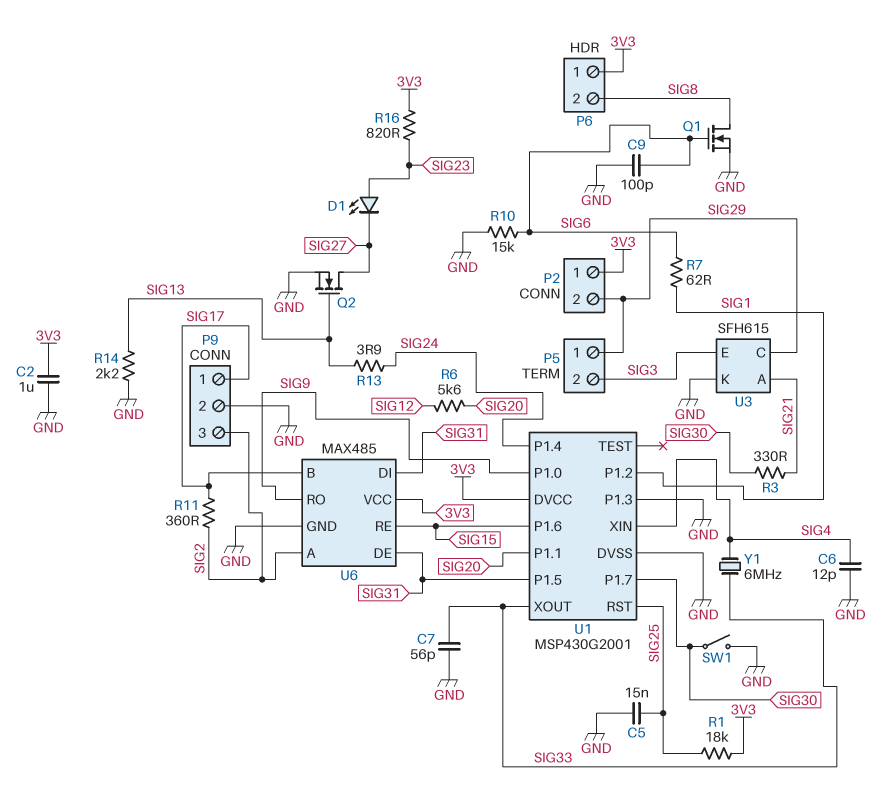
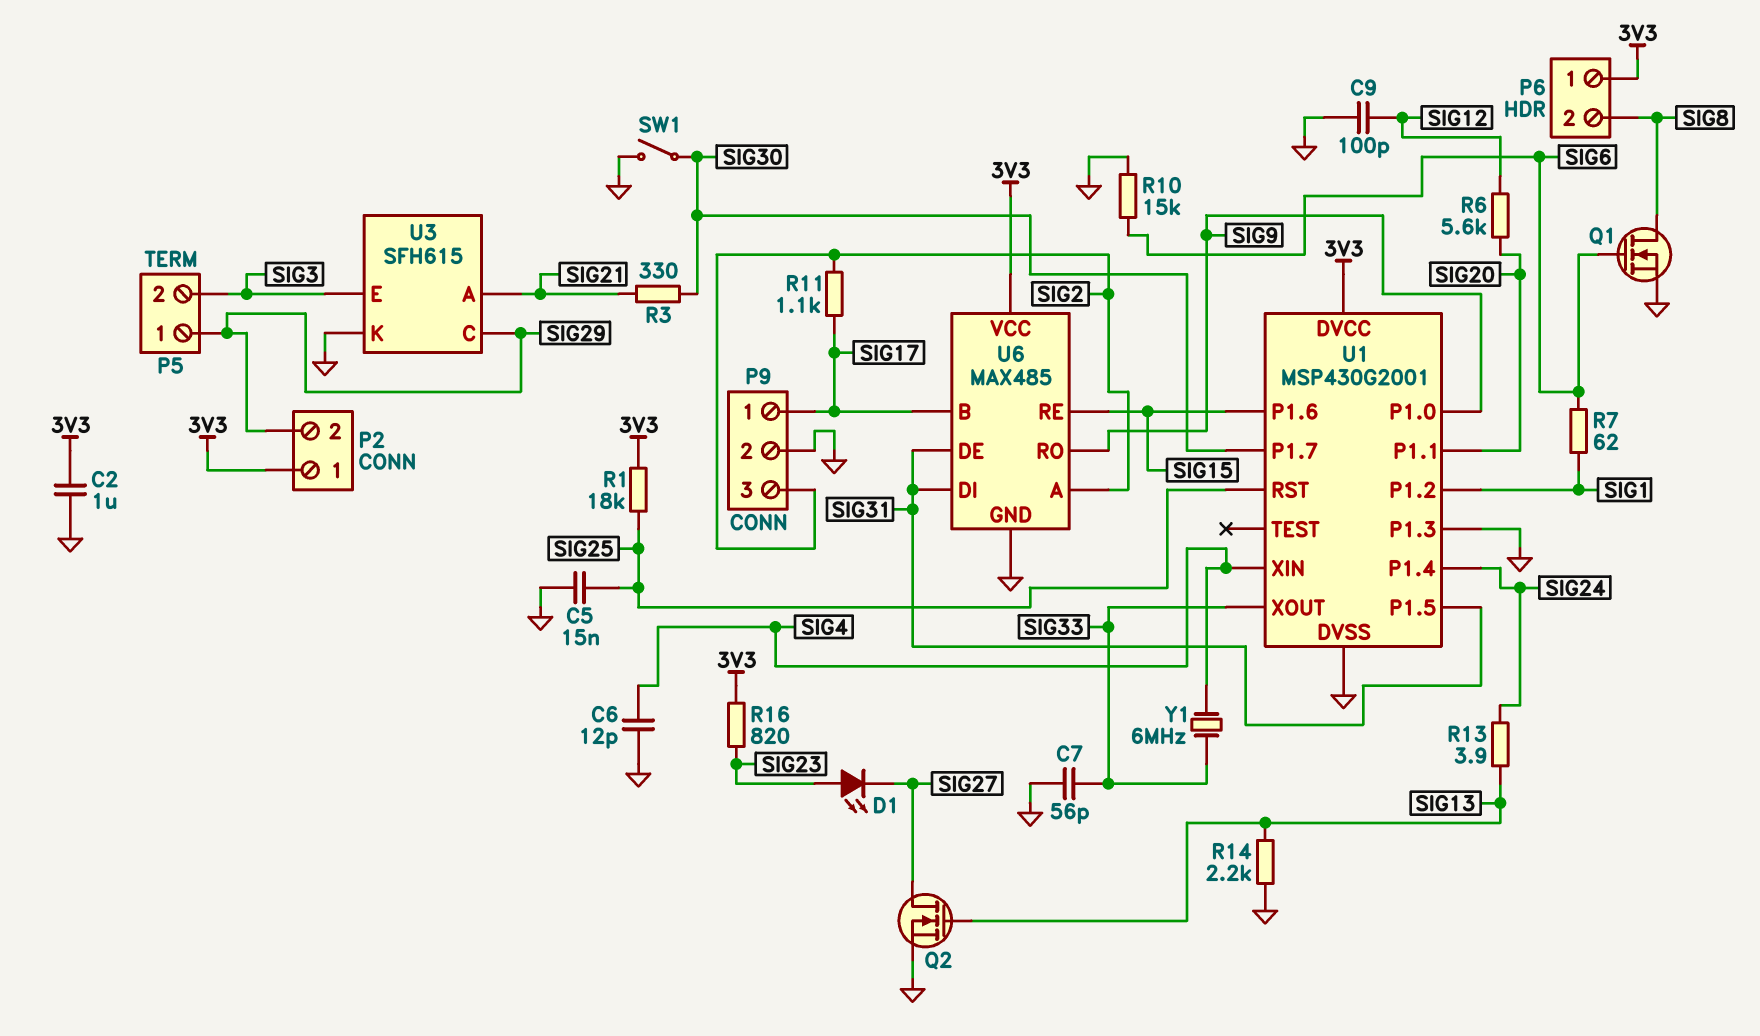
C9: 100pF (GND, SIG6) -> 100pF (GND, SIG12)
R11: 360 (SIG2, SIG17) -> 1.1k (SIG2, SIG17)

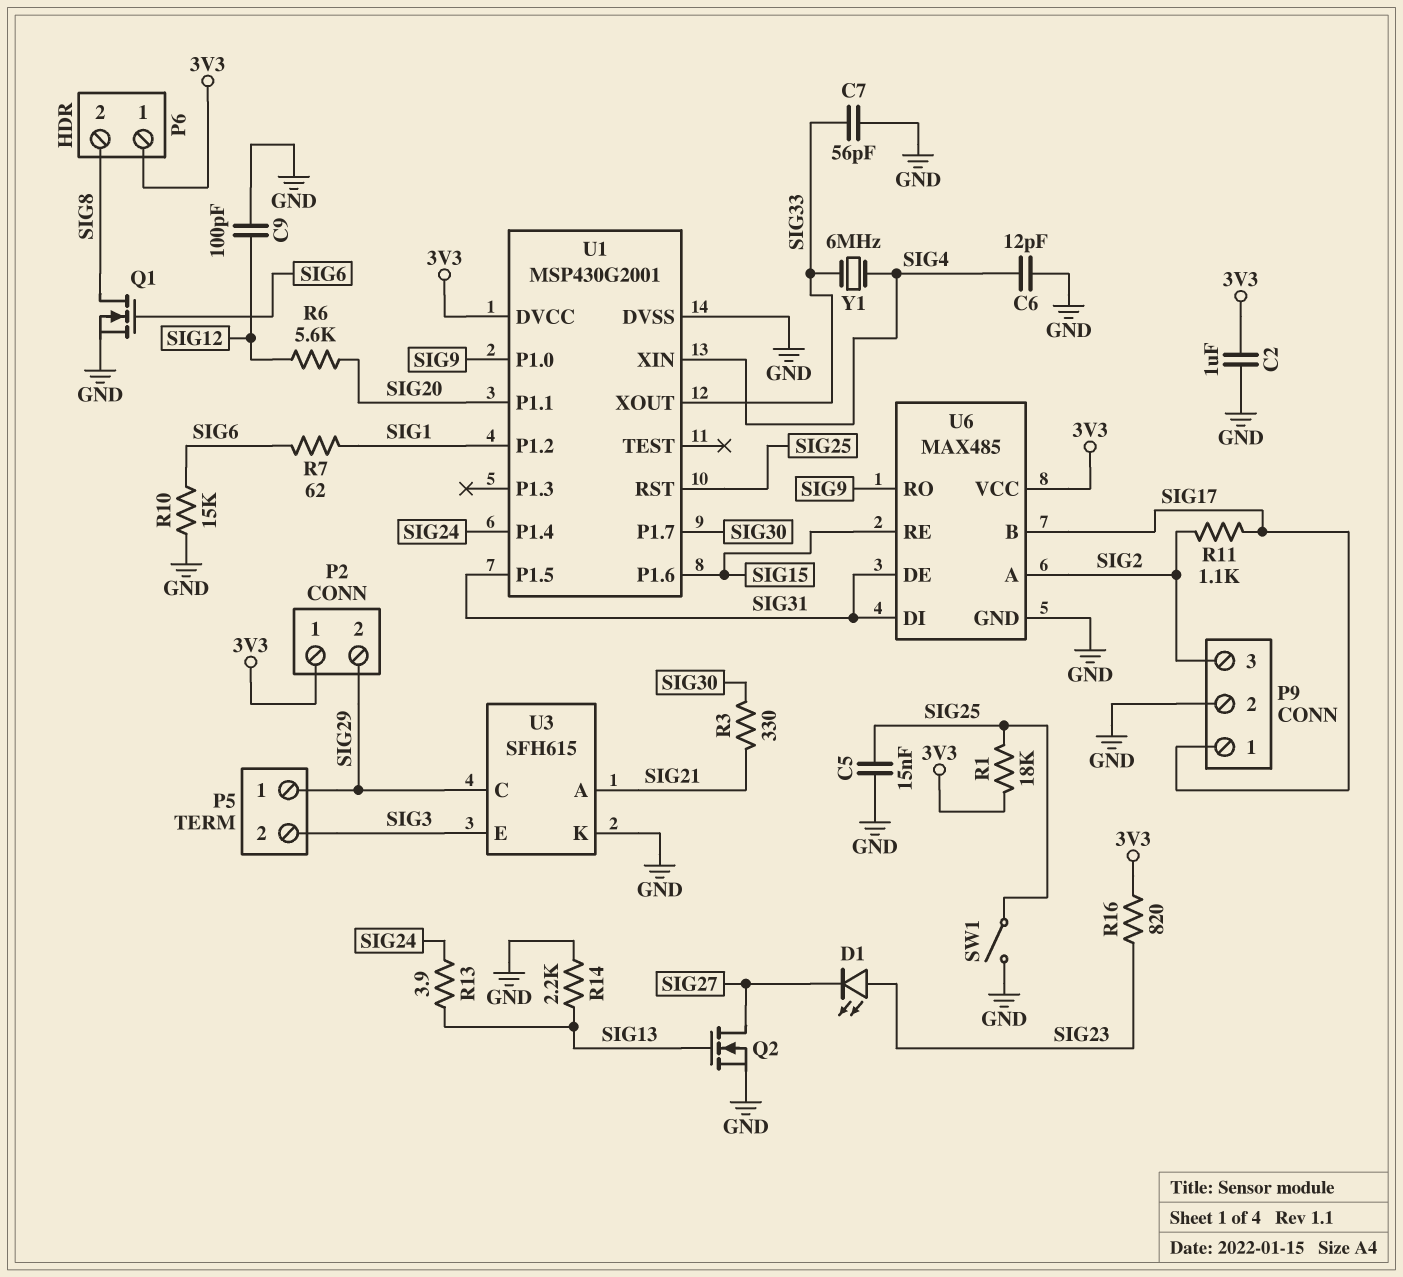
SW1: switch (GND, SIG30) -> switch (GND, SIG25)
U1 pin P1.3: GND -> none

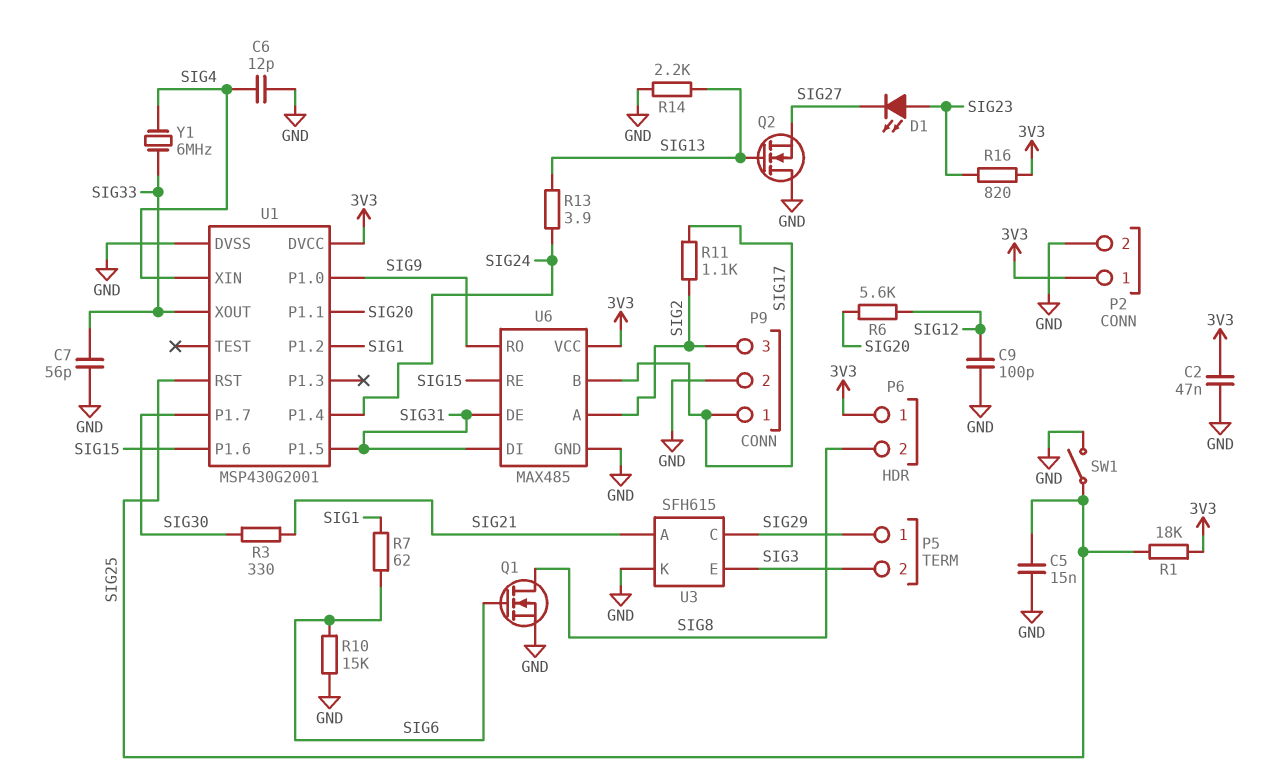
C2: 1uF (3V3, GND) -> 47nF (3V3, GND)
P2 pin 2: SIG29 -> GND
Q2: NMOS (G SIG13, D SIG27, S GND) -> NMOS (G SIG13, D GND, S SIG27)

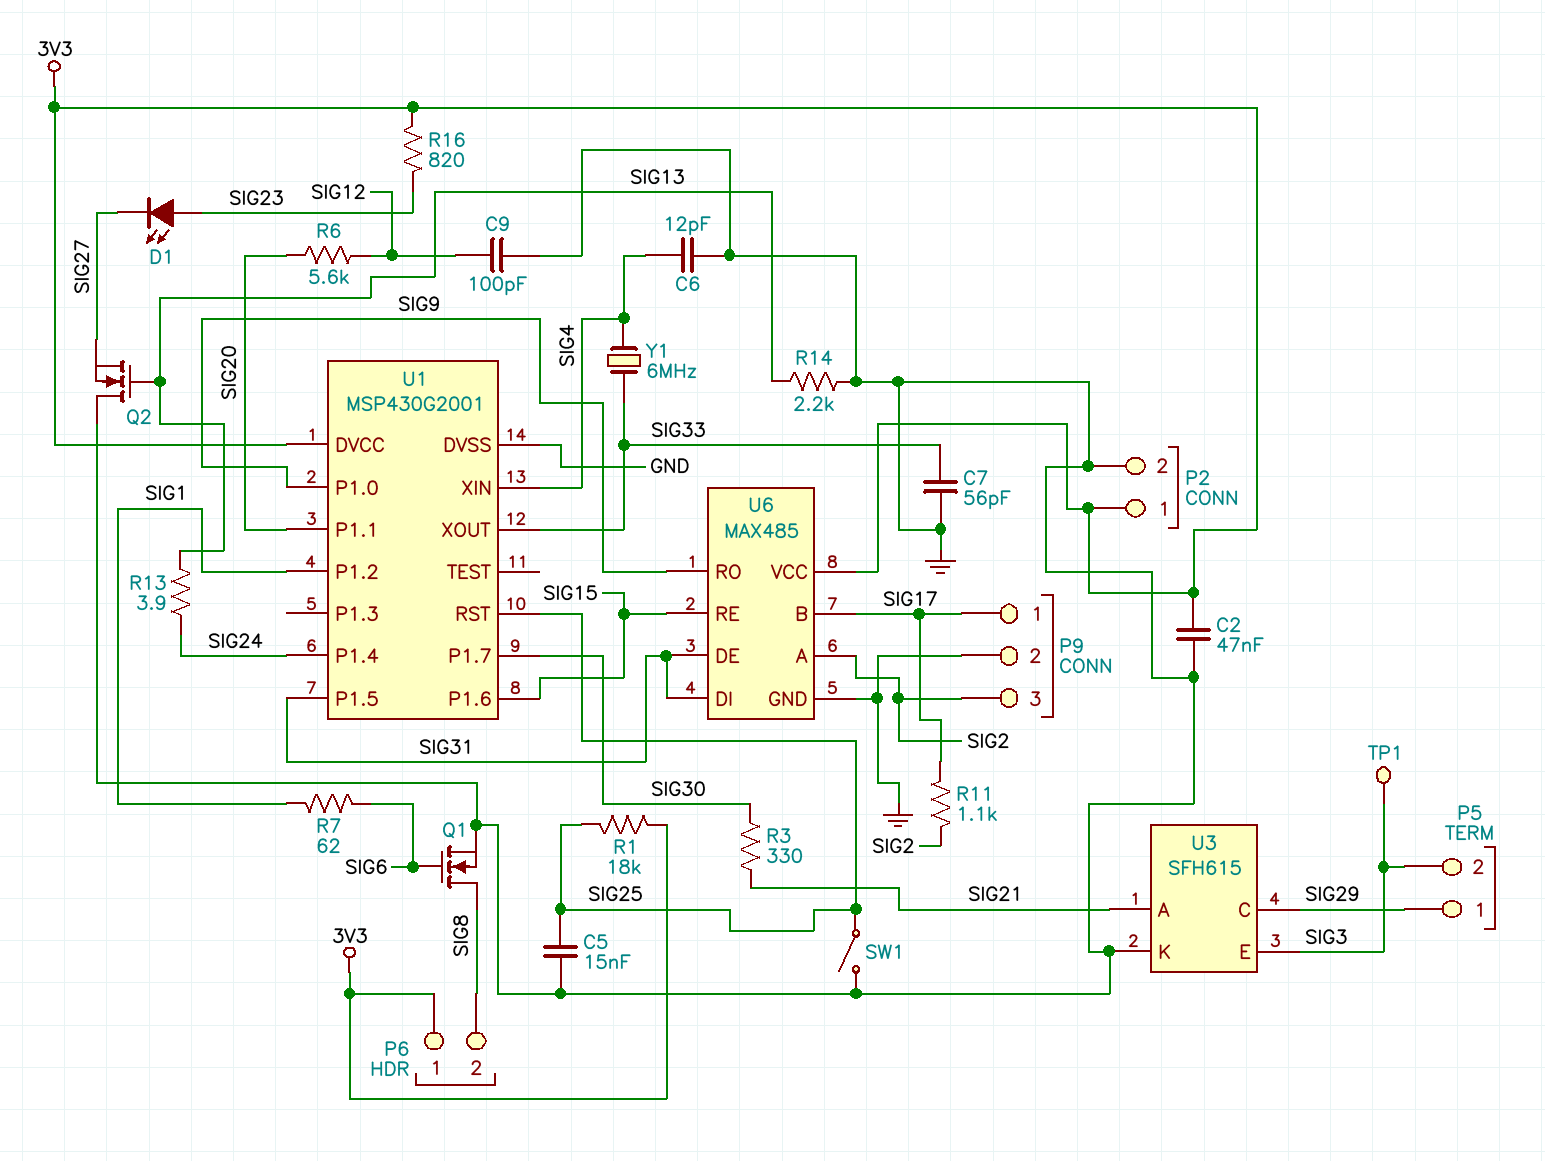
R10: 15k (GND, SIG6) -> none
TP1: none -> test point (SIG3)

